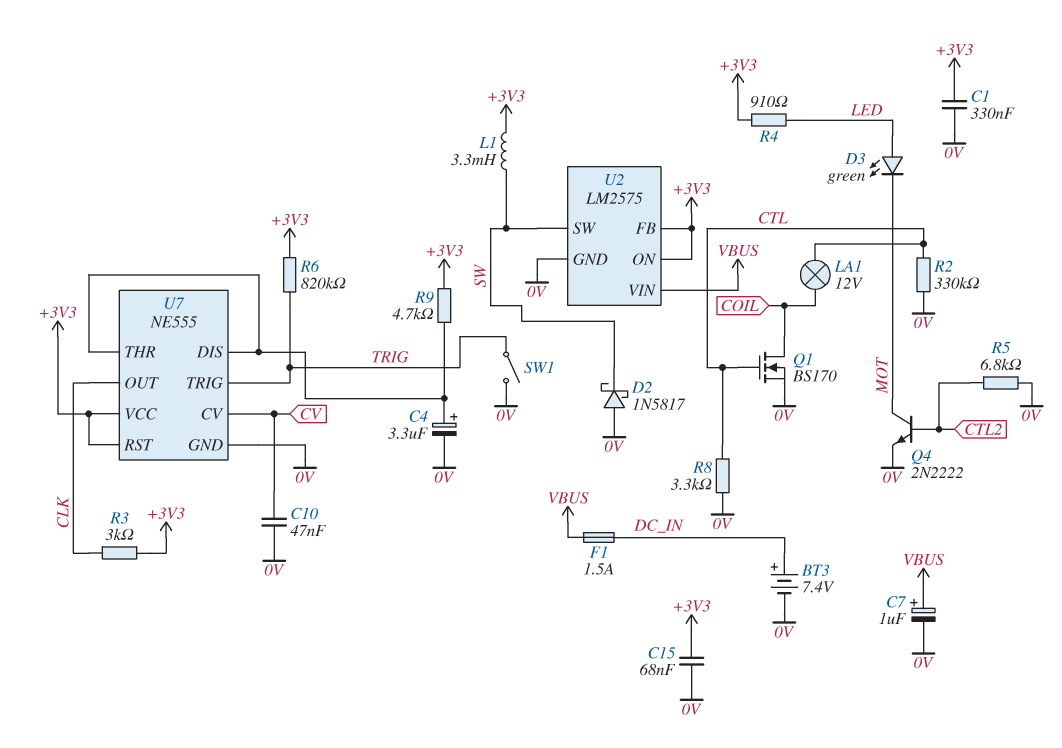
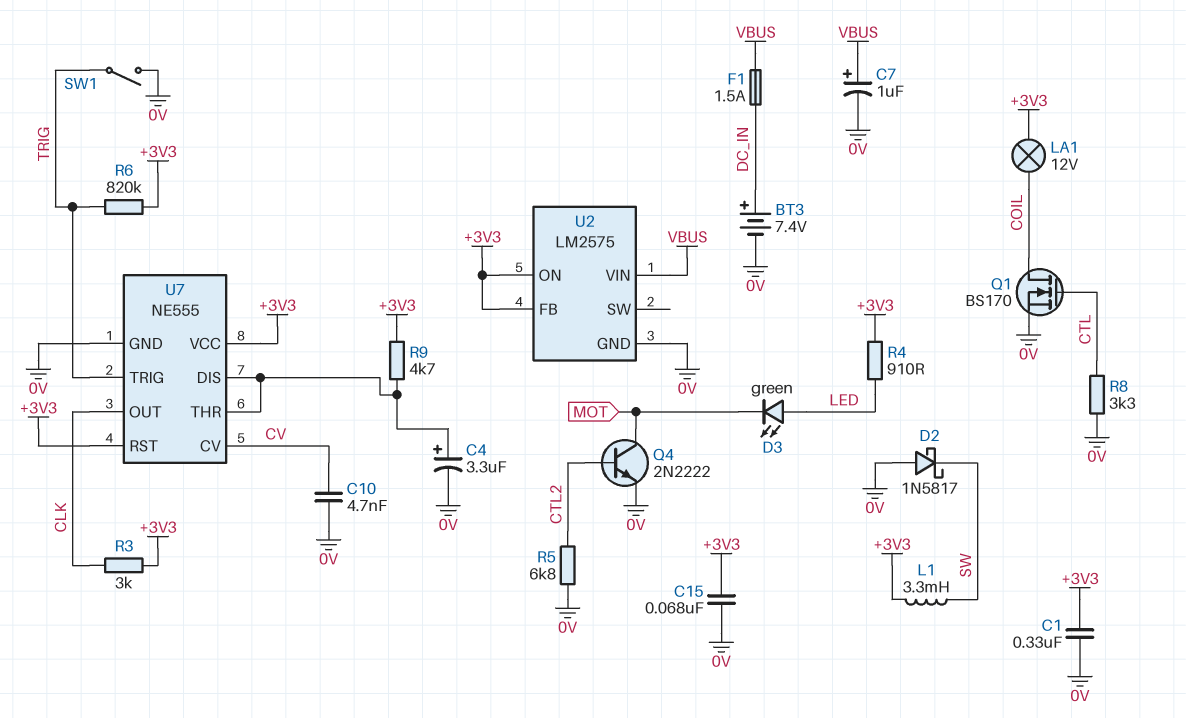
C10: 47nF (0V, CV) -> 4.7nF (0V, CV)
LA1: lamp 12V (COIL, CTL) -> lamp 12V (+3V3, COIL)
R2: 330k (0V, CTL) -> none
U2 pin SW: SW -> none

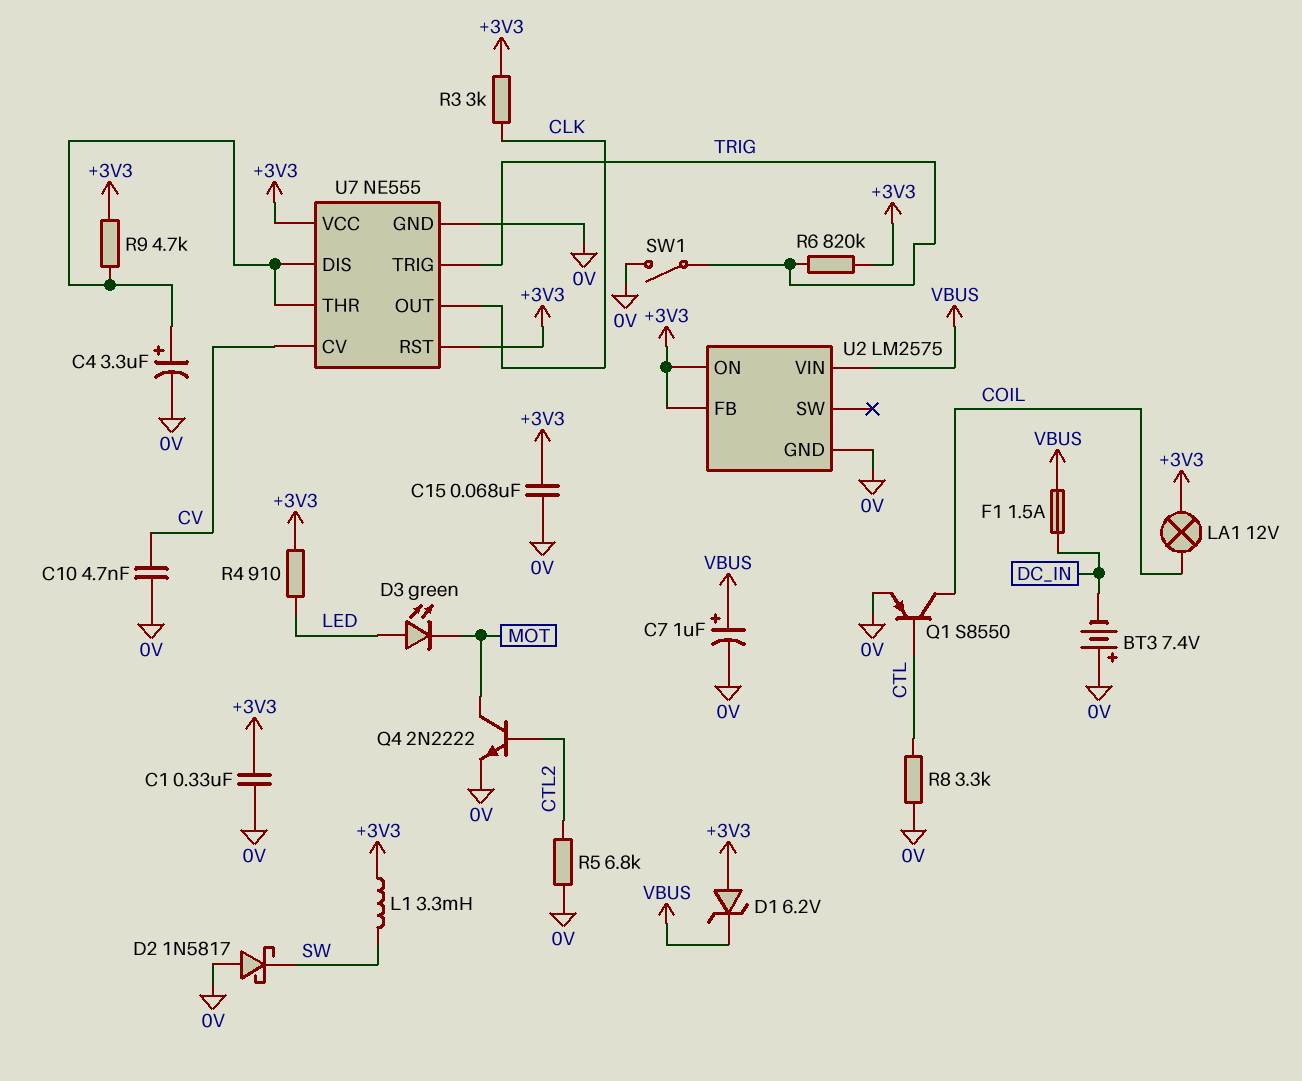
BT3: 7.4V (plus DC_IN, minus 0V) -> 7.4V (plus 0V, minus DC_IN)
D1: none -> zener 6.2V (A +3V3, K VBUS)
Q1: NMOS BS170 (G CTL, D COIL, S 0V) -> PNP S8550 (B CTL, C COIL, E 0V)

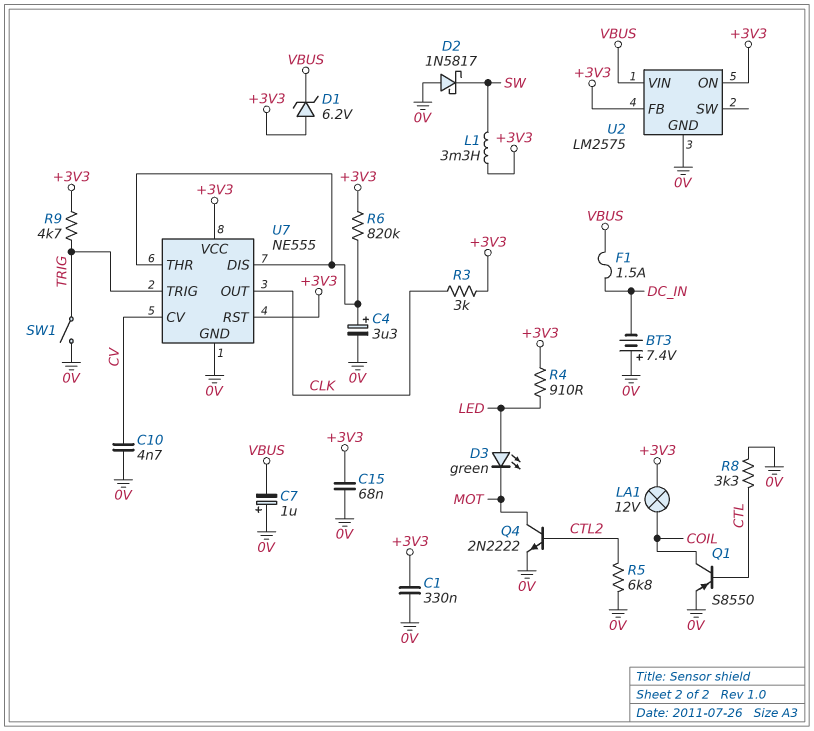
C7: 1uF (plus VBUS, minus 0V) -> 1uF (plus 0V, minus VBUS)
R6: 820k (+3V3, TRIG) -> 820k (+3V3, U7/DIS)
R9: 4.7k (+3V3, U7/DIS) -> 4.7k (+3V3, TRIG)

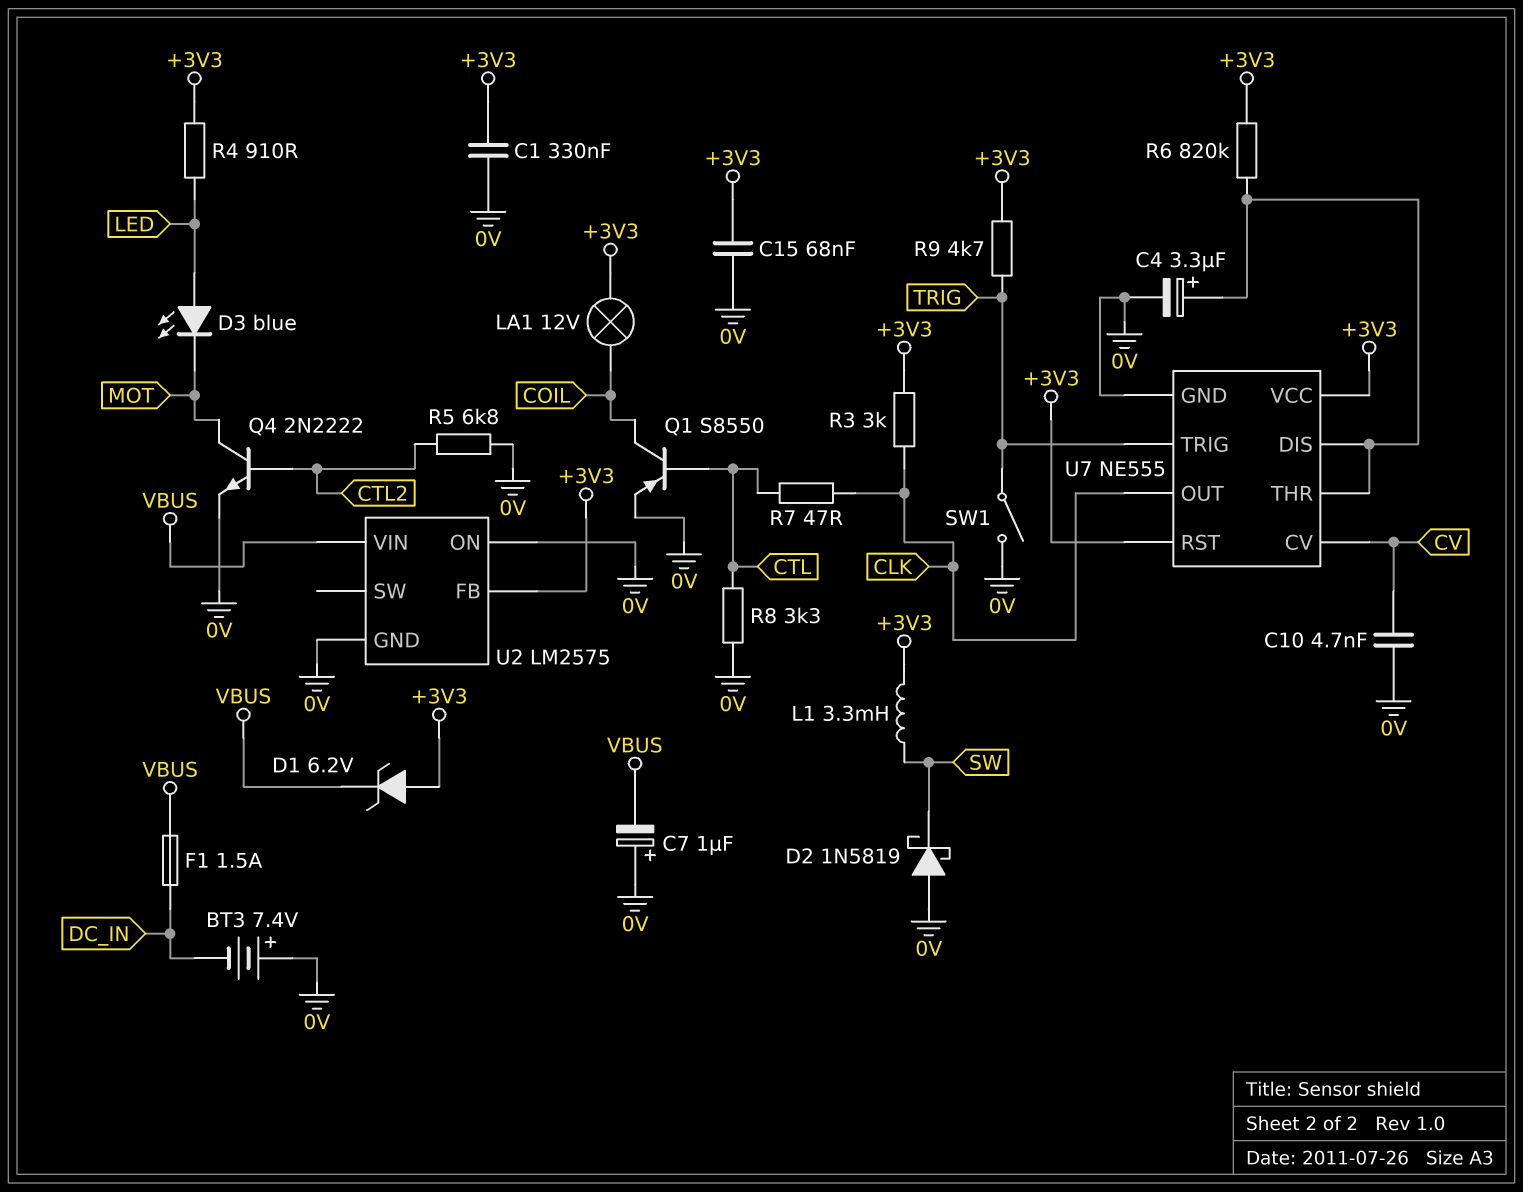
D2: schottky 1N5817 (A 0V, K SW) -> schottky 1N5819 (A 0V, K SW)
D3: LED green (A LED, K MOT) -> LED blue (A LED, K MOT)
R7: none -> 47 (CLK, CTL)
U2 pin ON: +3V3 -> 0V

